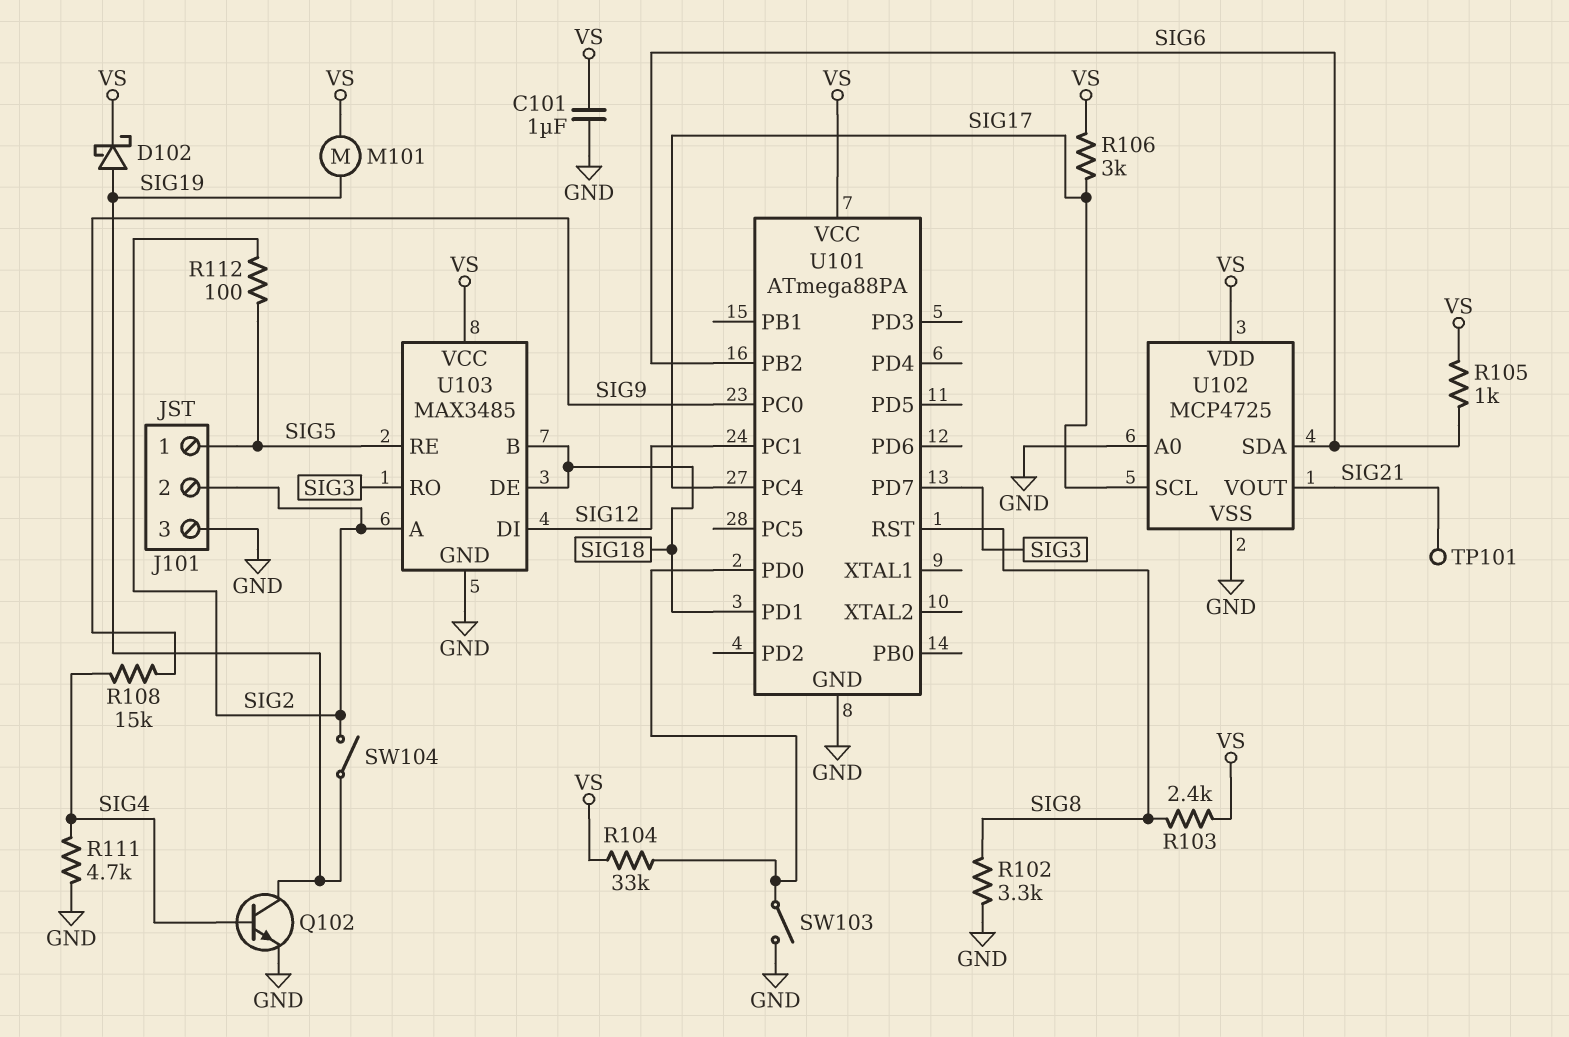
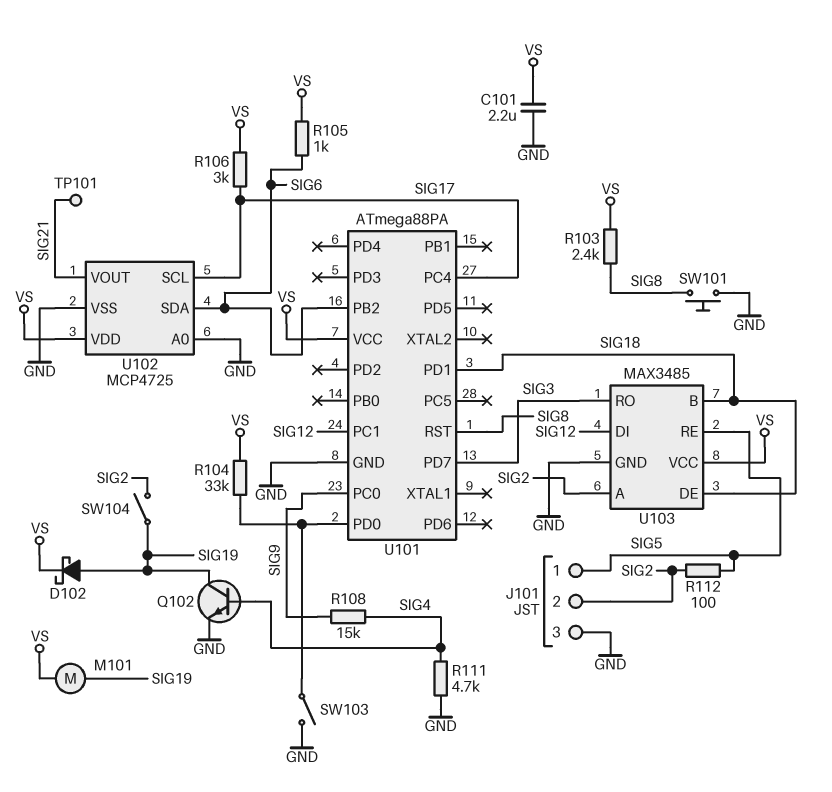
C101: 1uF (GND, VS) -> 2.2uF (GND, VS)
R102: 3.3k (GND, SIG8) -> none
SW101: none -> button (GND, SIG8)

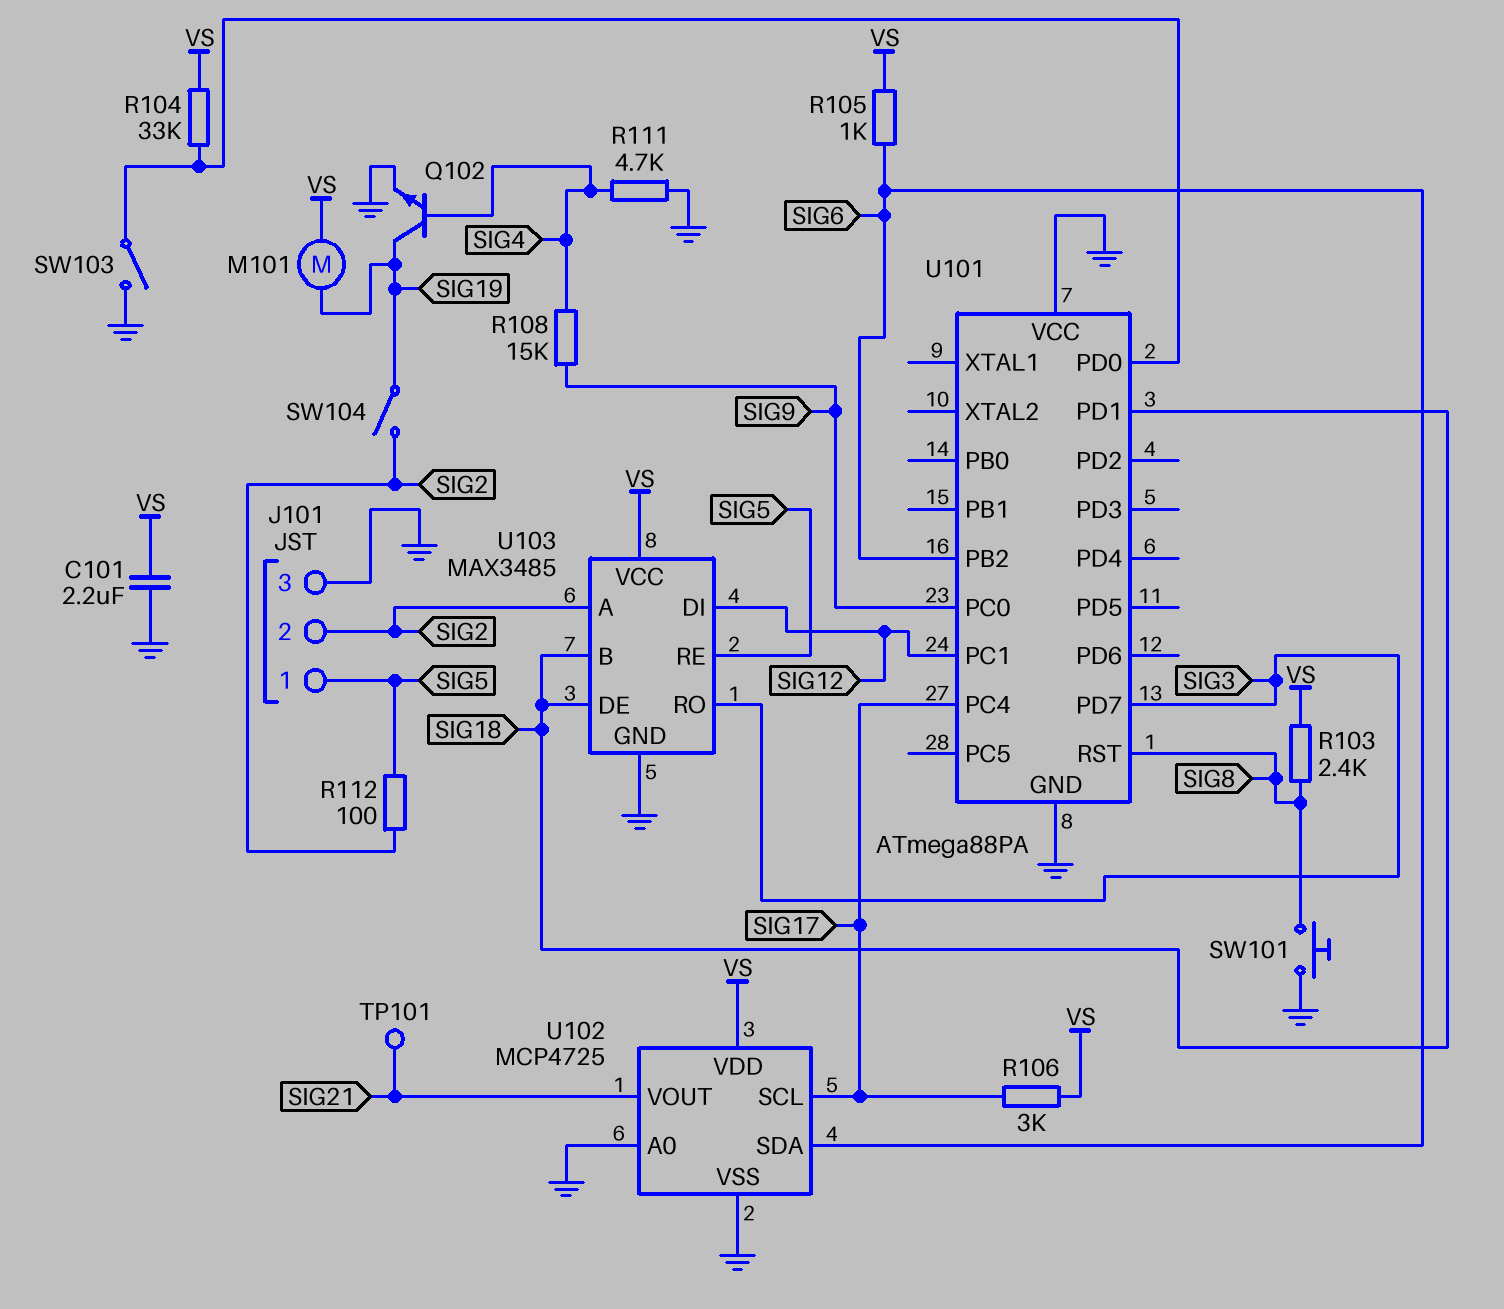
D102: schottky (A SIG19, K VS) -> none
U101 pin VCC: VS -> GND

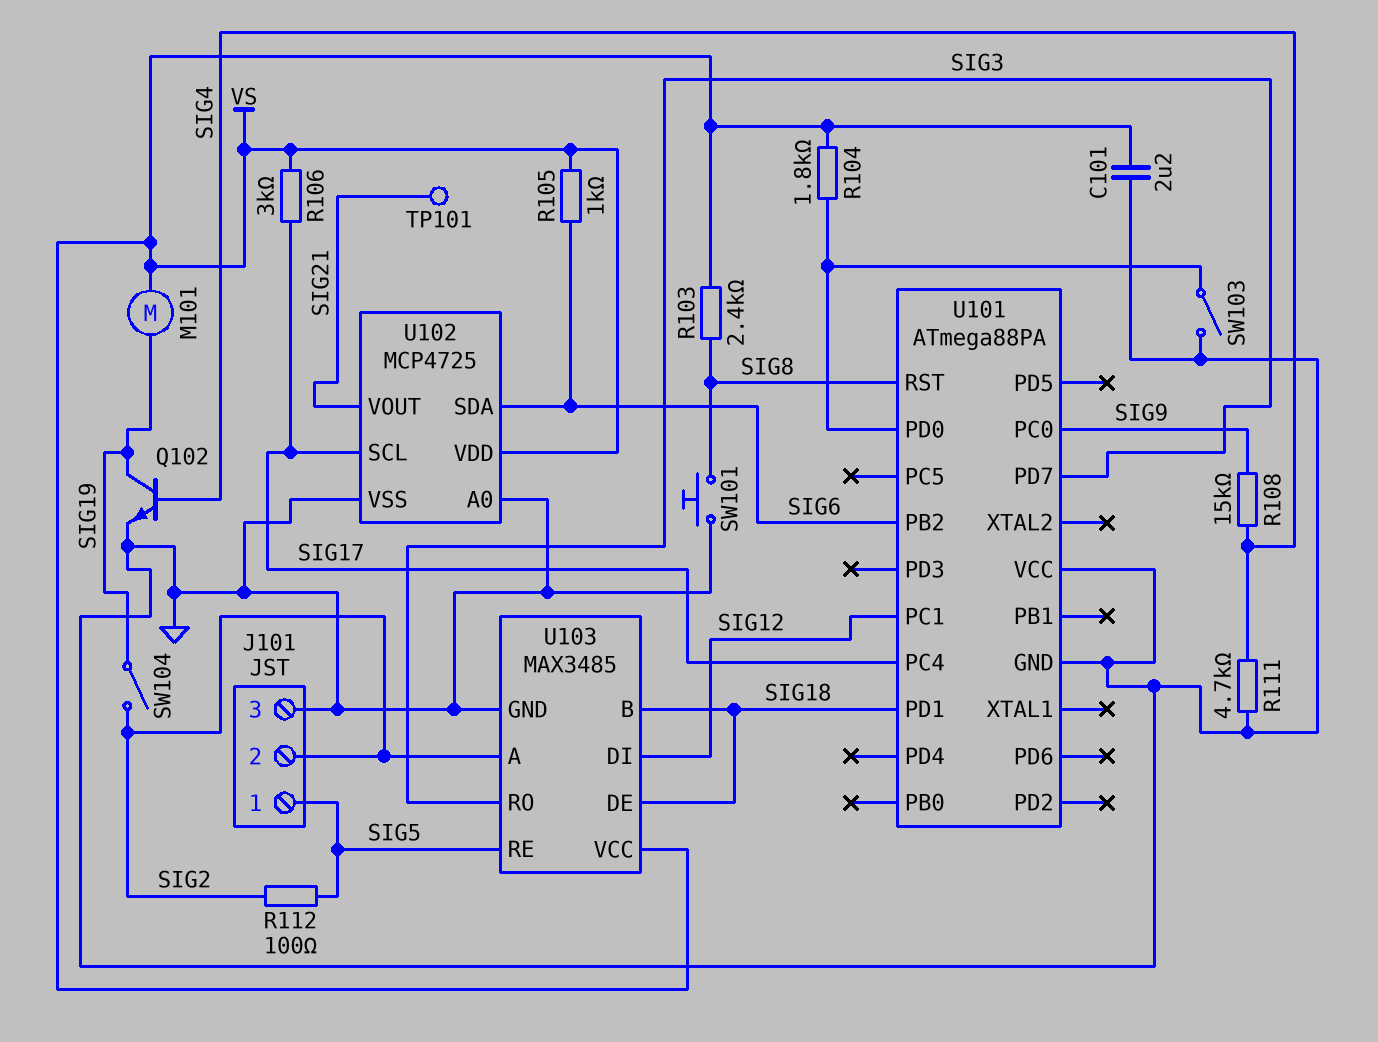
R104: 33k (U101/PD0, VS) -> 1.8k (U101/PD0, VS)

